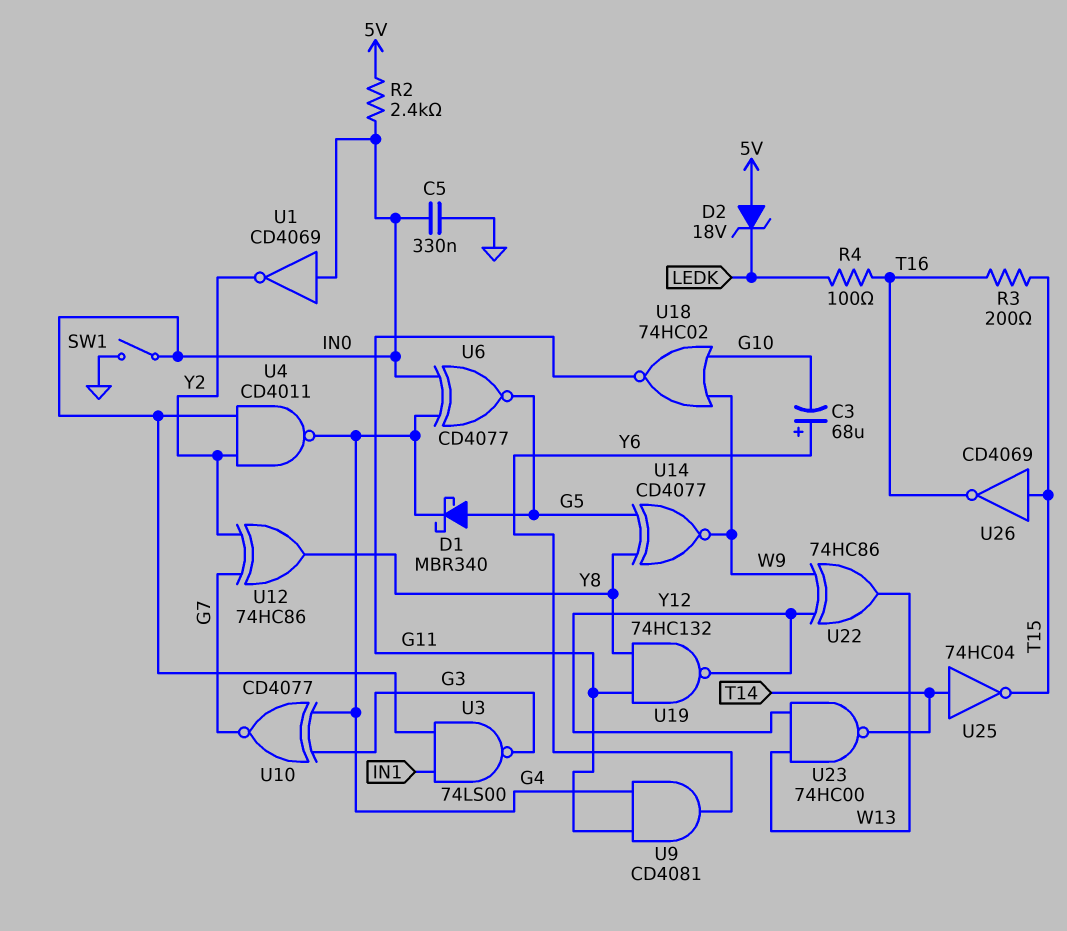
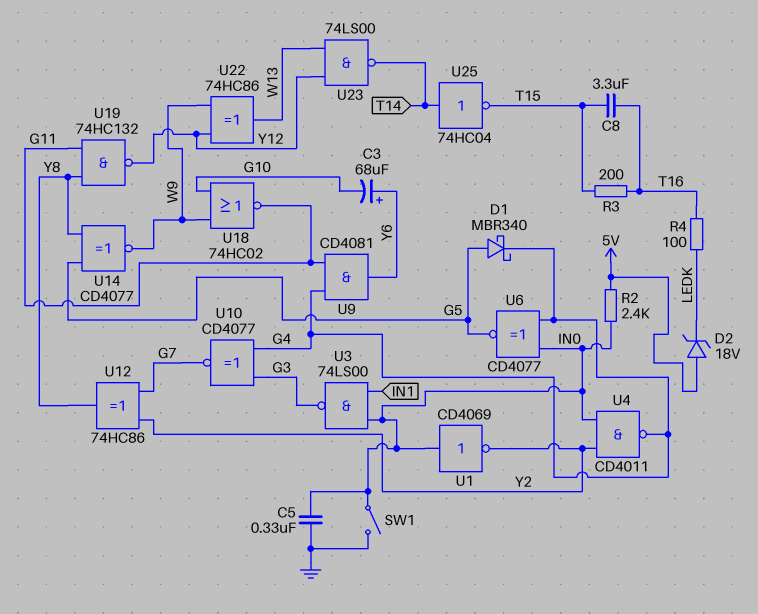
C8: none -> 3.3uF (T15, T16)
U23: NAND 74HC00 (in W13, in Y12, out T14) -> NAND 74LS00 (in W13, in Y12, out T14)
U26: NOT CD4069 (in T15, out T16) -> none

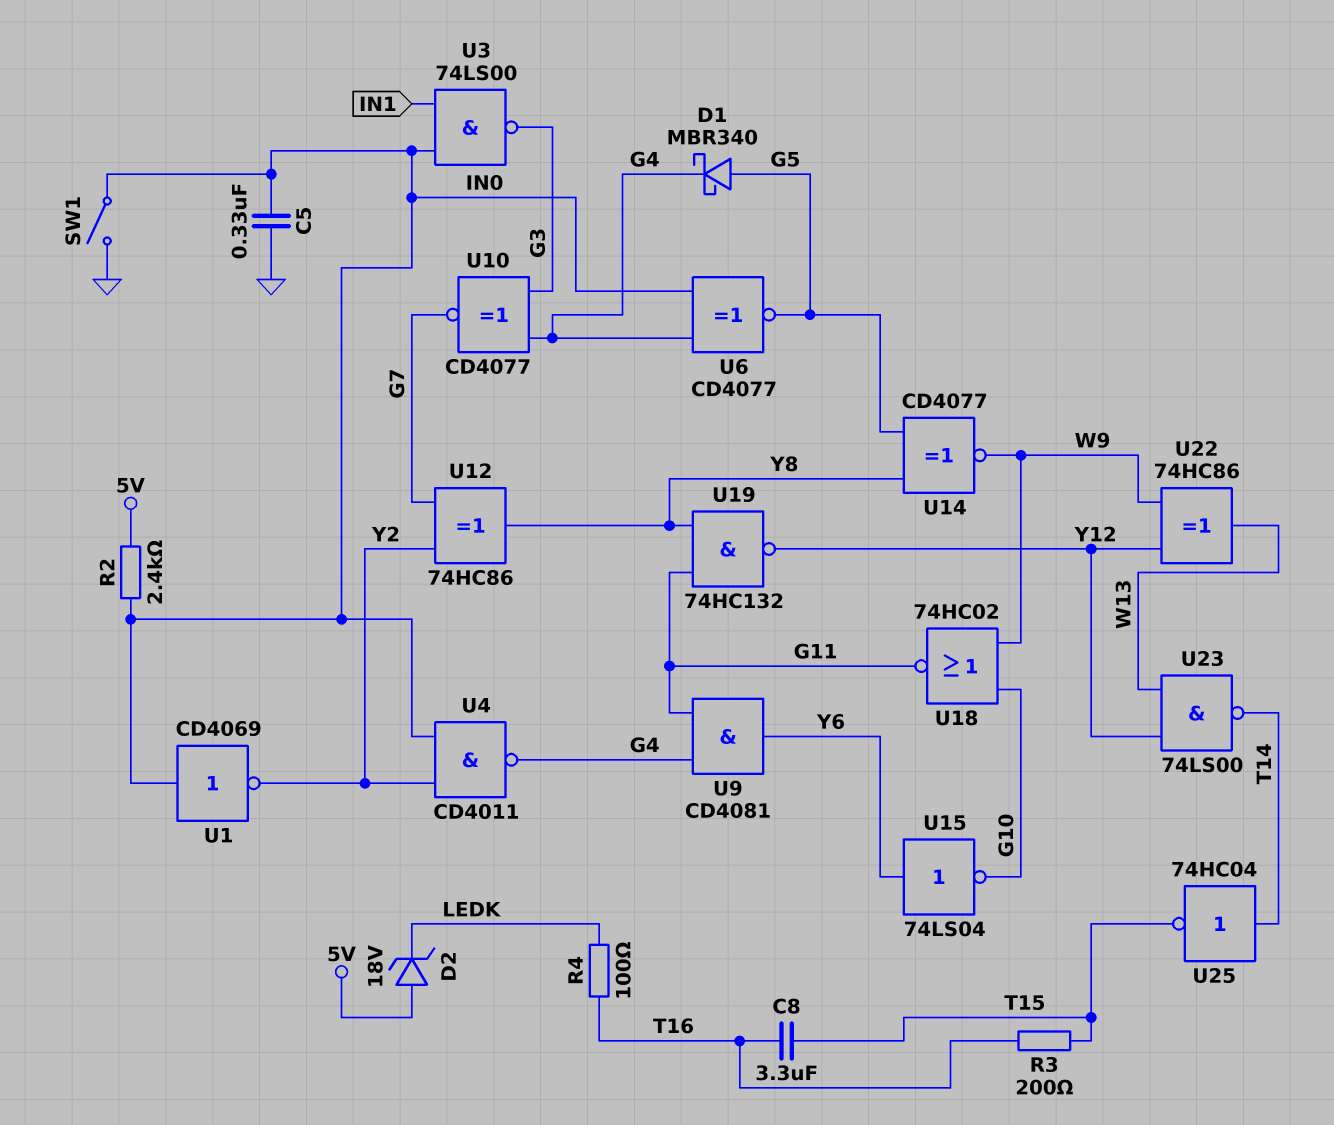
C3: 68uF (plus Y6, minus G10) -> none
U15: none -> NOT 74LS04 (in Y6, out G10)

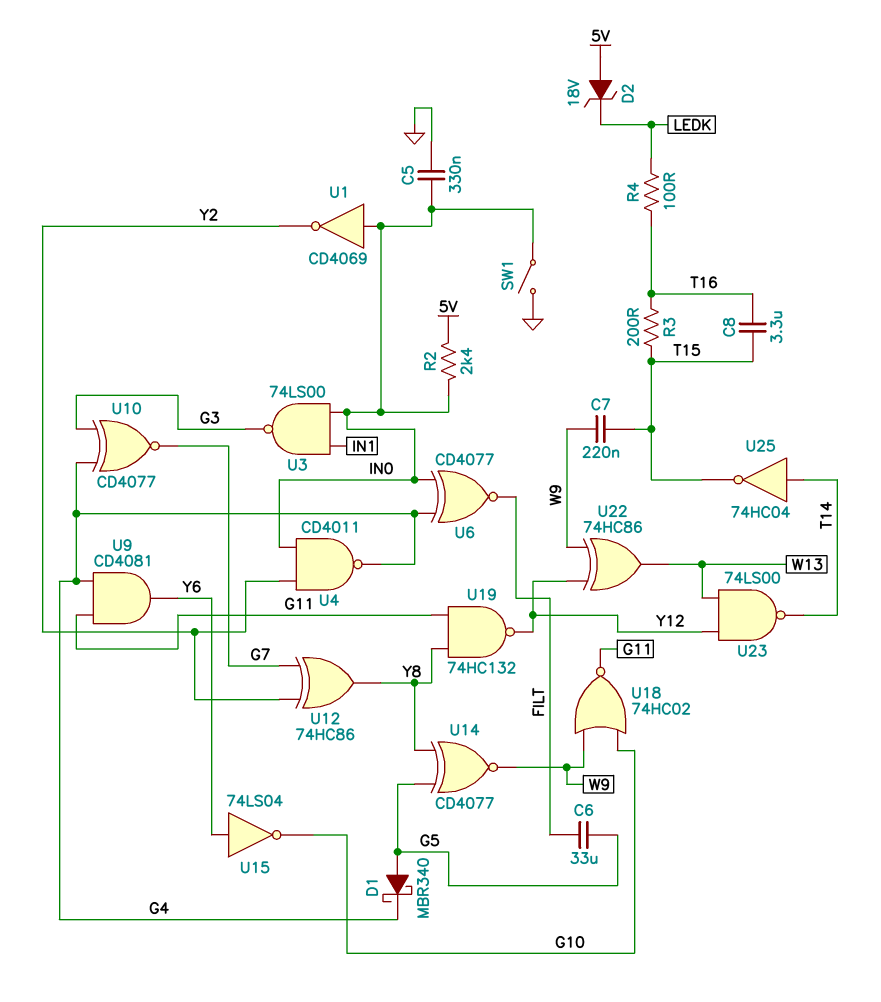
C6: none -> 33uF (FILT, G5)
C7: none -> 220nF (T15, W9)
U6: XNOR CD4077 (in G4, in IN0, out G5) -> XNOR CD4077 (in G4, in IN0, out FILT)

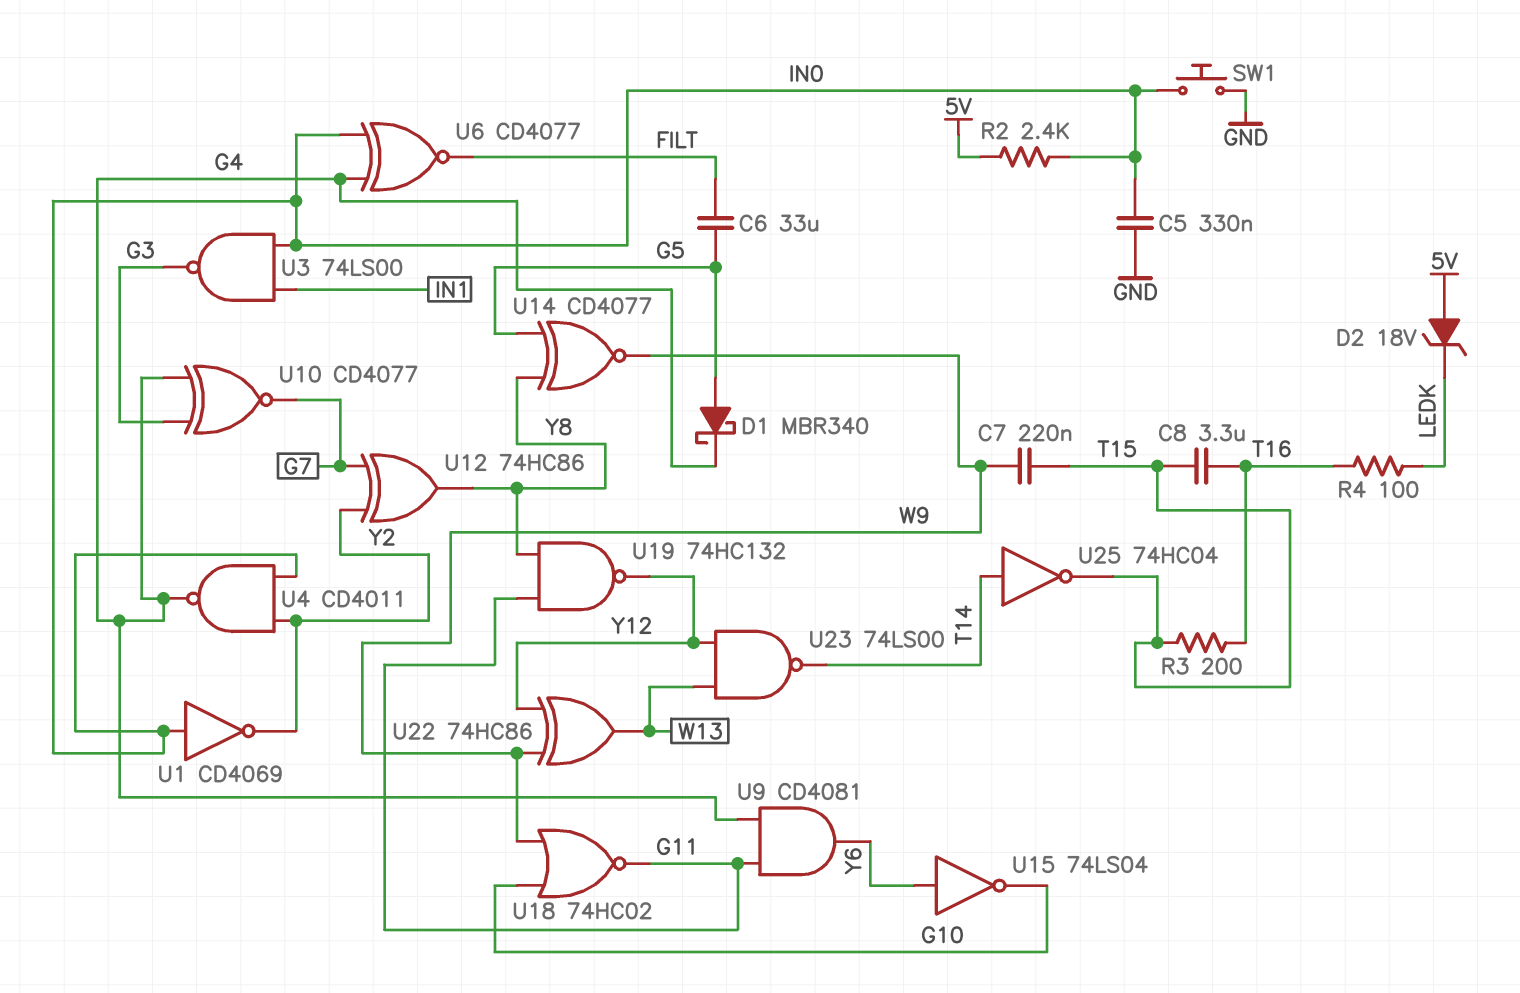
SW1: switch (GND, IN0) -> button (GND, IN0)

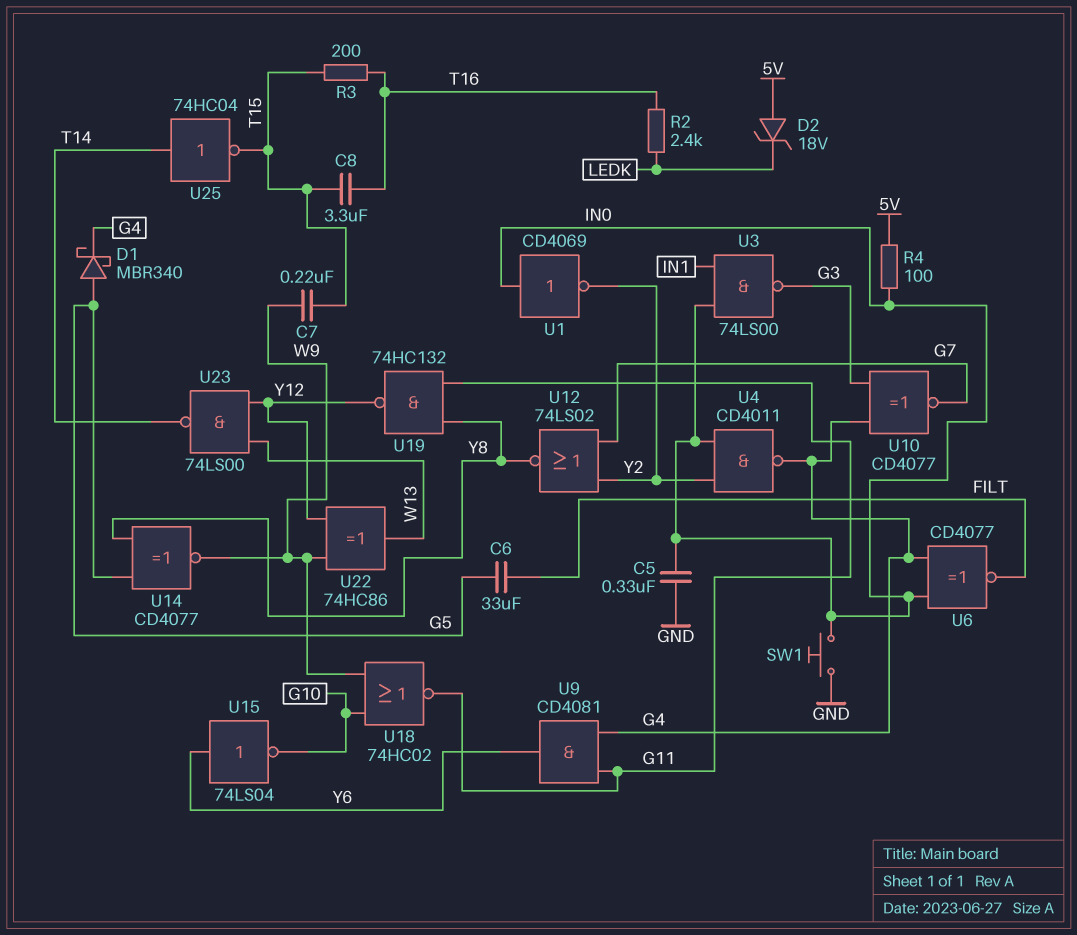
R2: 2.4k (5V, IN0) -> 2.4k (LEDK, T16)
R4: 100 (LEDK, T16) -> 100 (5V, IN0)
U12: XOR 74HC86 (in G7, in Y2, out Y8) -> NOR 74LS02 (in G7, in Y2, out Y8)

